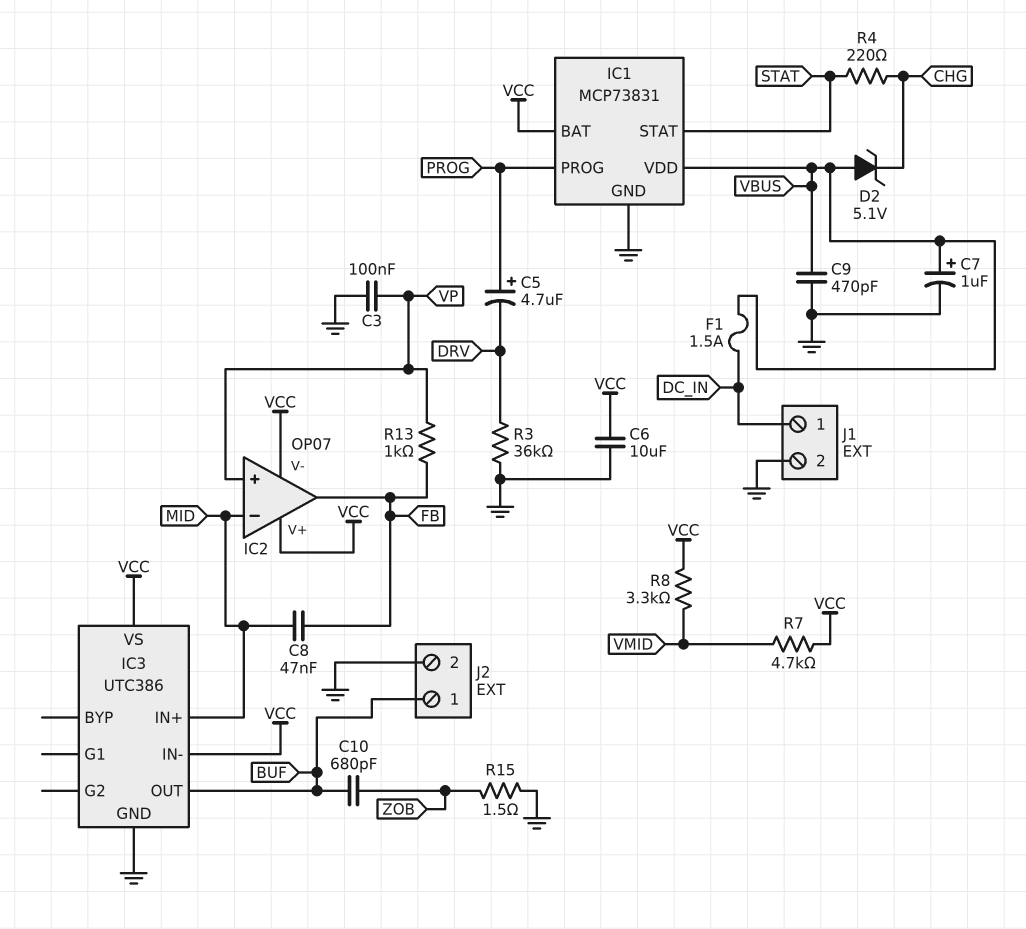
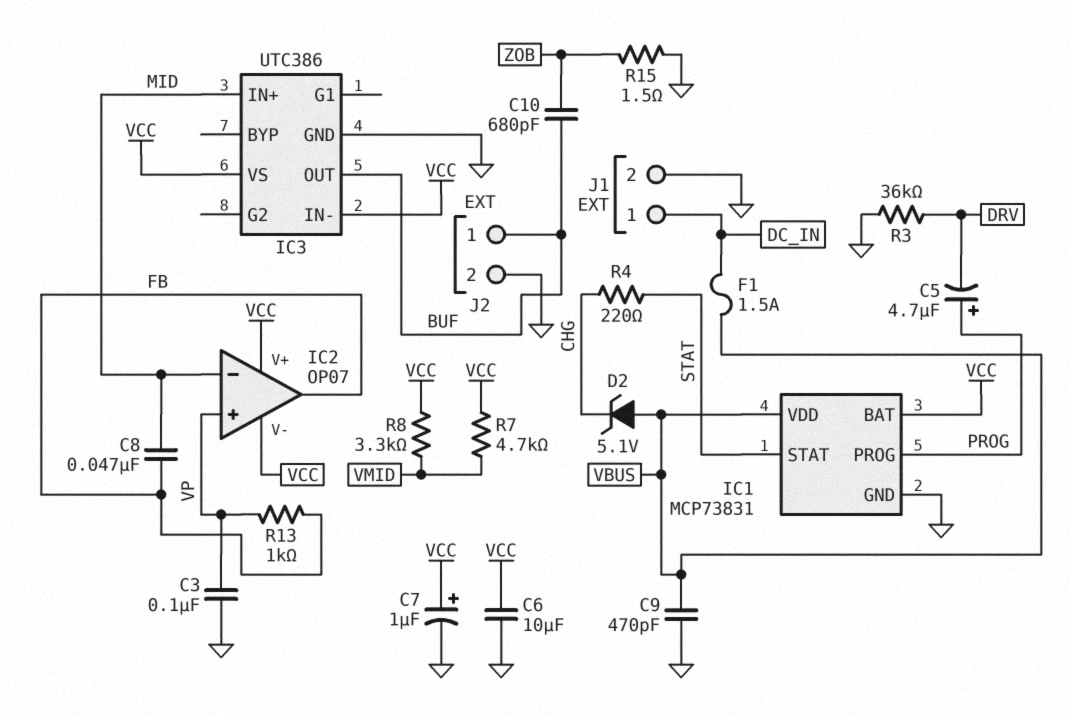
C7: 1uF (plus VBUS, minus GND) -> 1uF (plus VCC, minus GND)

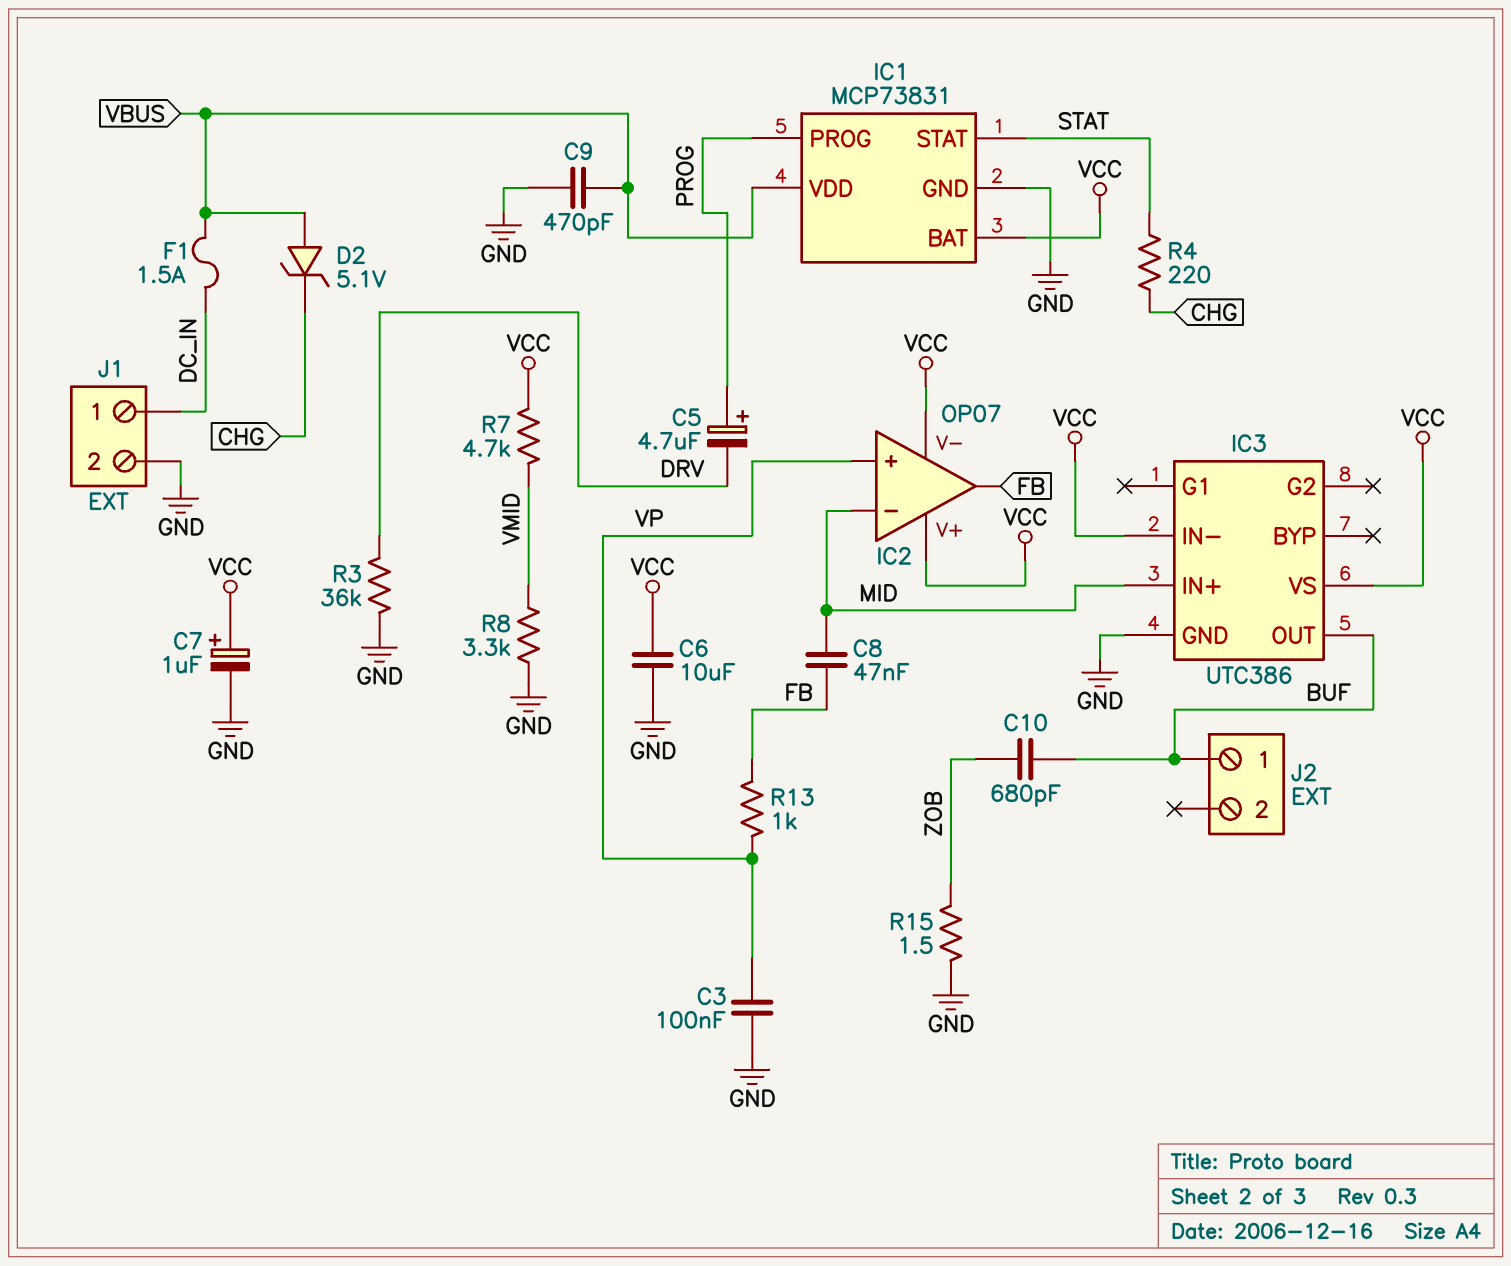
J2 pin 2: GND -> none
R8: 3.3k (VCC, VMID) -> 3.3k (GND, VMID)

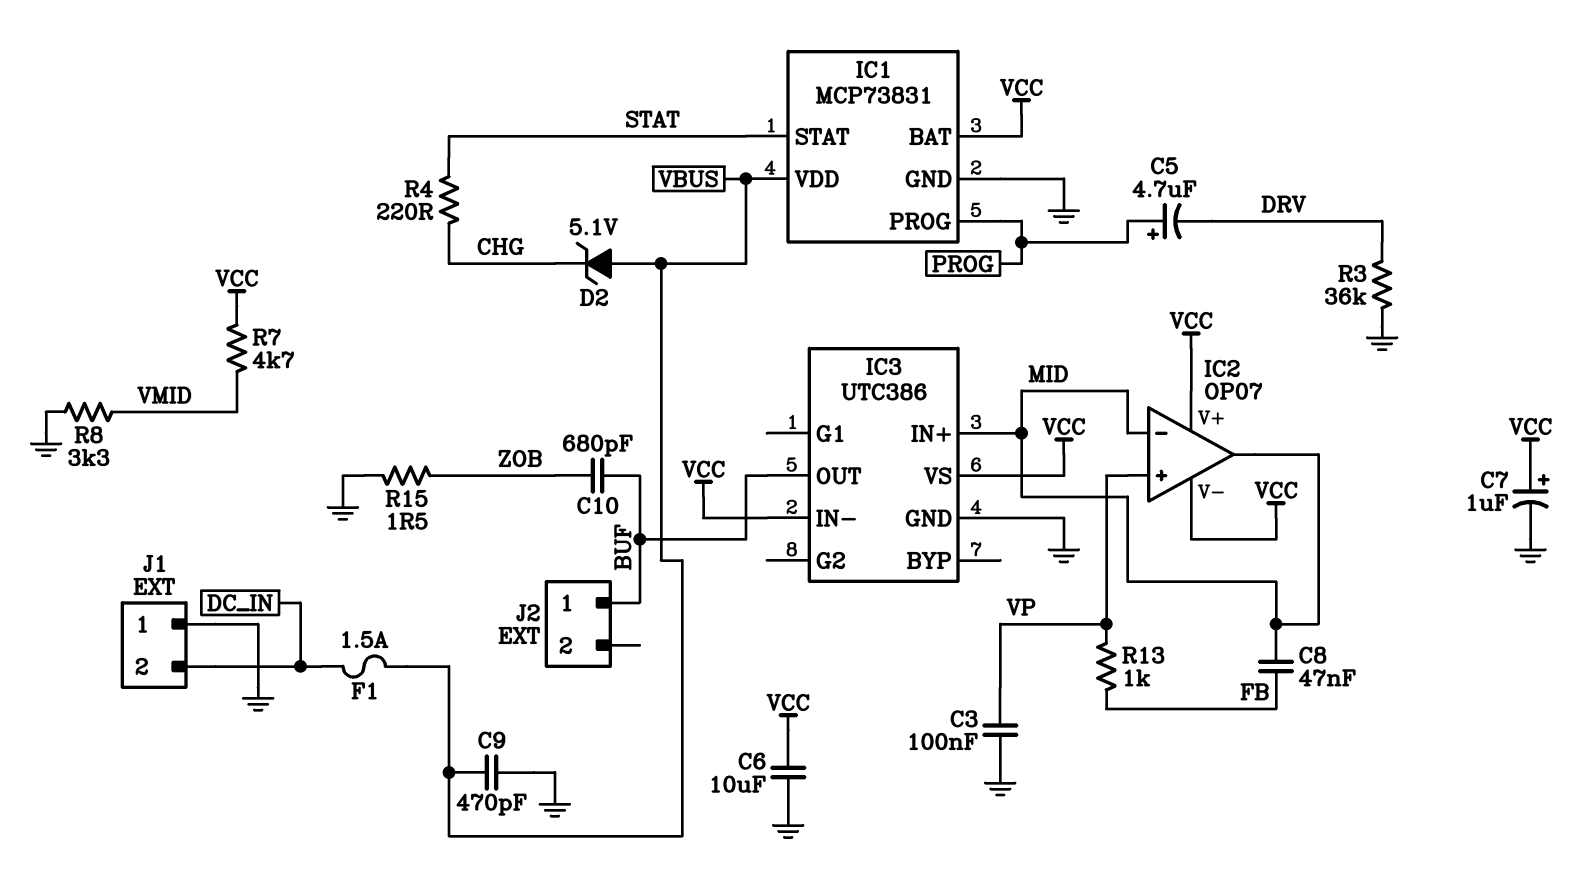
IC2 pin out: FB -> MID
J1 pin 1: DC_IN -> GND
J1 pin 2: GND -> DC_IN

